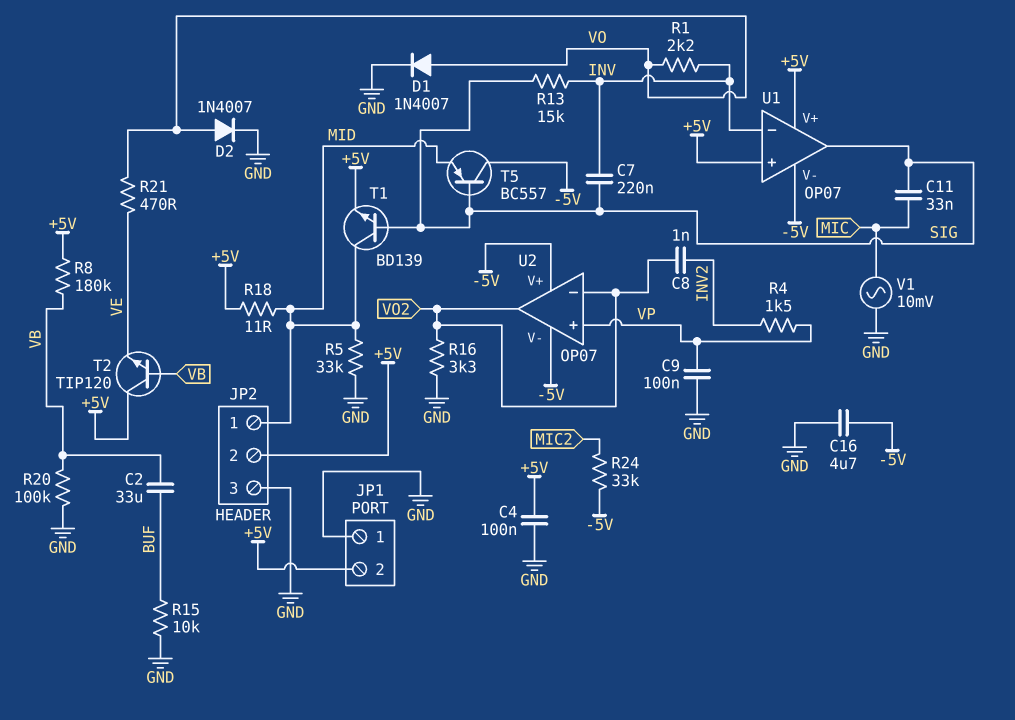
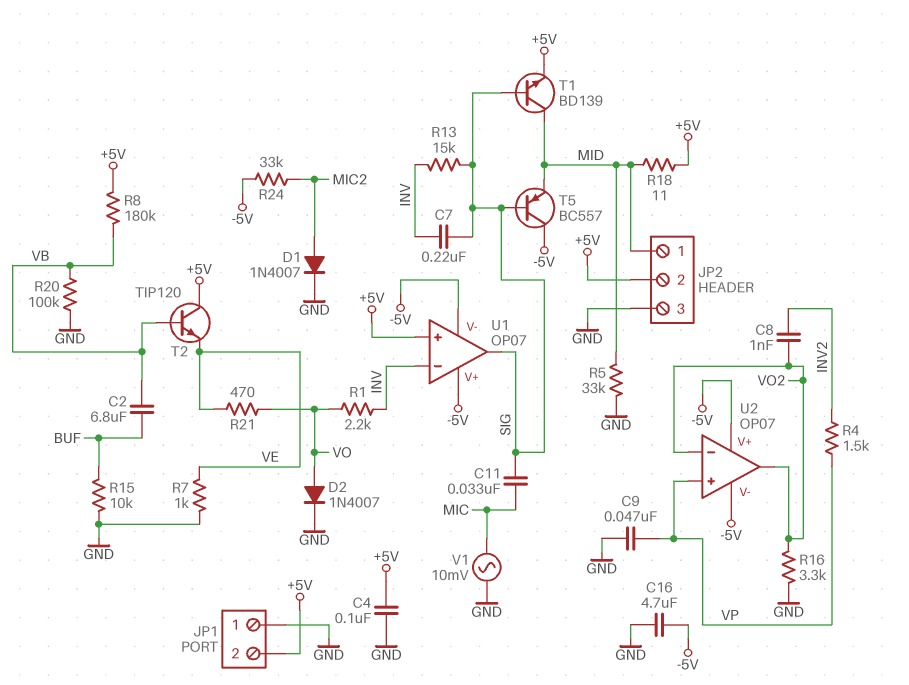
C2: 33uF (BUF, VB) -> 6.8uF (BUF, VB)
C9: 100nF (GND, VP) -> 47nF (GND, VP)
D1: diode 1N4007 (A VO, K GND) -> diode 1N4007 (A MIC2, K GND)
R7: none -> 1k (GND, VE)
U1 pin V+: +5V -> -5V

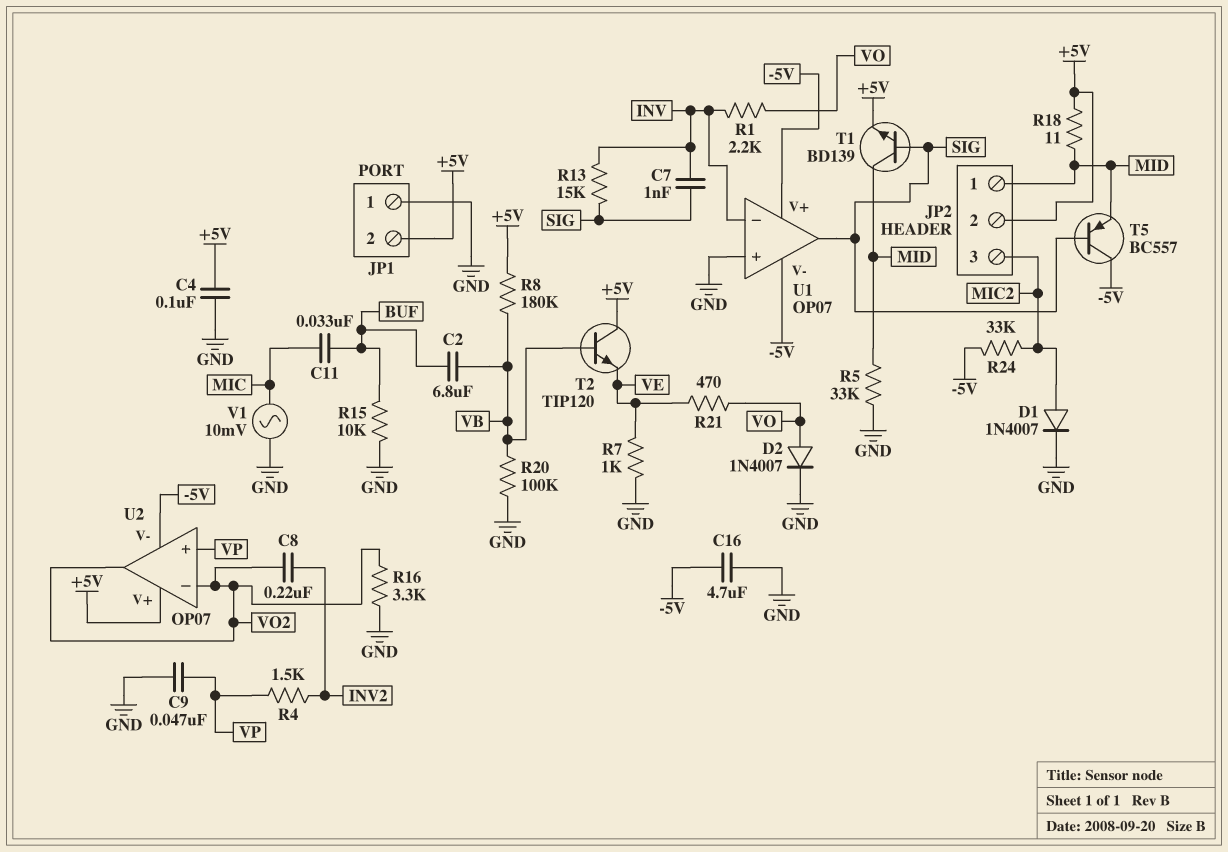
C7: 220nF (INV, SIG) -> 1nF (INV, SIG)
C8: 1nF (INV2, VO2) -> 220nF (INV2, VO2)
C11: 33nF (MIC, SIG) -> 33nF (BUF, MIC)
JP2 pin 3: GND -> MIC2
U1 pin in+: +5V -> GND
U2 pin V+: -5V -> +5V

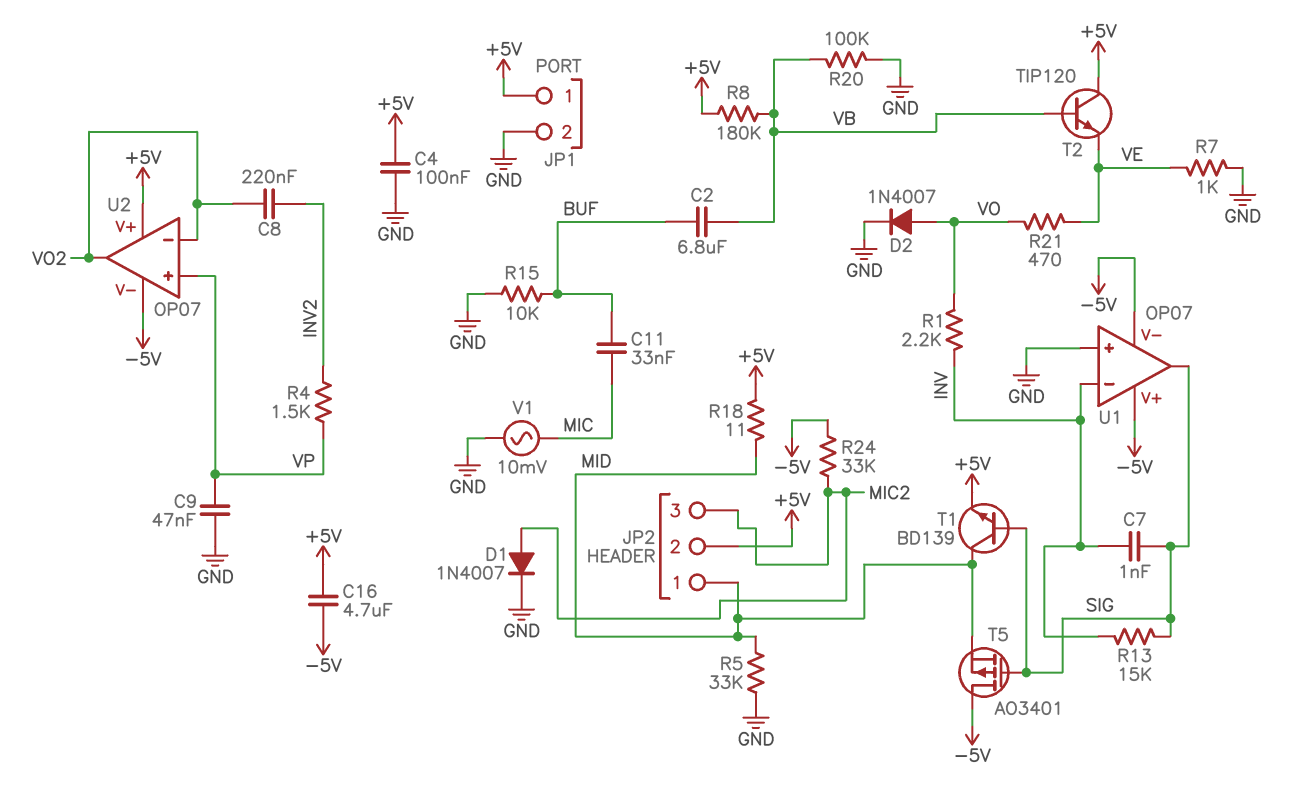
C16: 4.7uF (-5V, GND) -> 4.7uF (+5V, -5V)
JP1 pin 1: GND -> +5V
JP1 pin 2: +5V -> GND
R16: 3.3k (GND, VO2) -> none
T5: PNP BC557 (B SIG, C -5V, E MID) -> PMOS AO3401 (G SIG, D -5V, S MID)

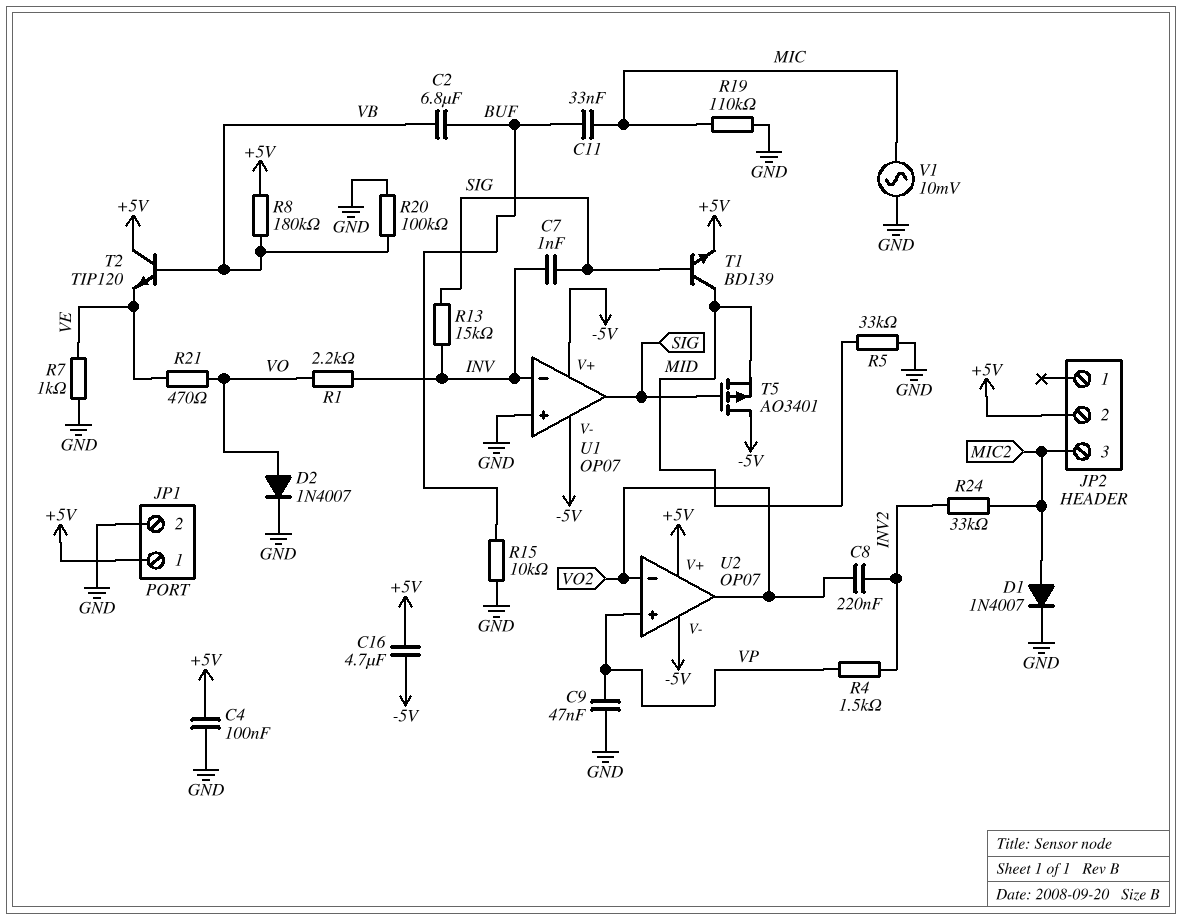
JP2 pin 1: MID -> none
R18: 11 (+5V, MID) -> none
R19: none -> 110k (GND, MIC)
R24: 33k (-5V, MIC2) -> 33k (INV2, MIC2)

